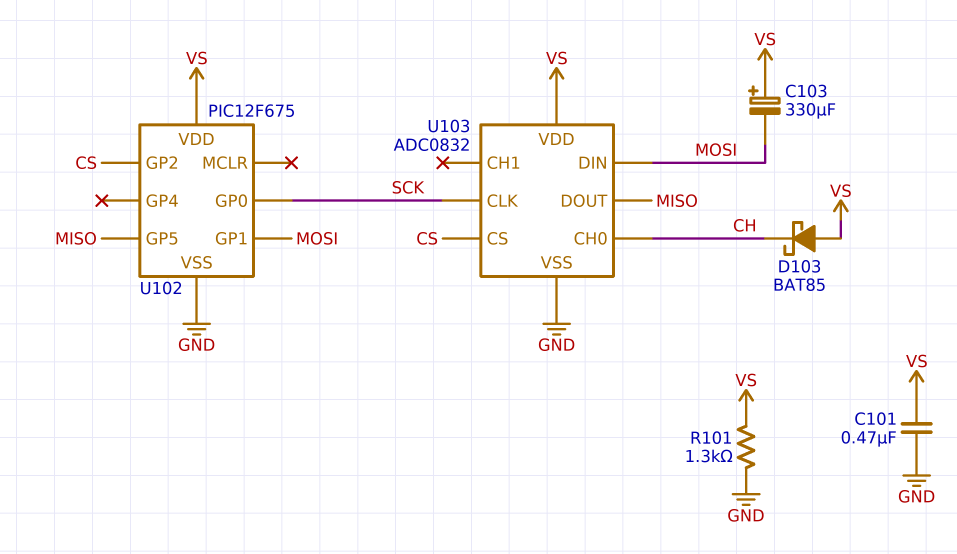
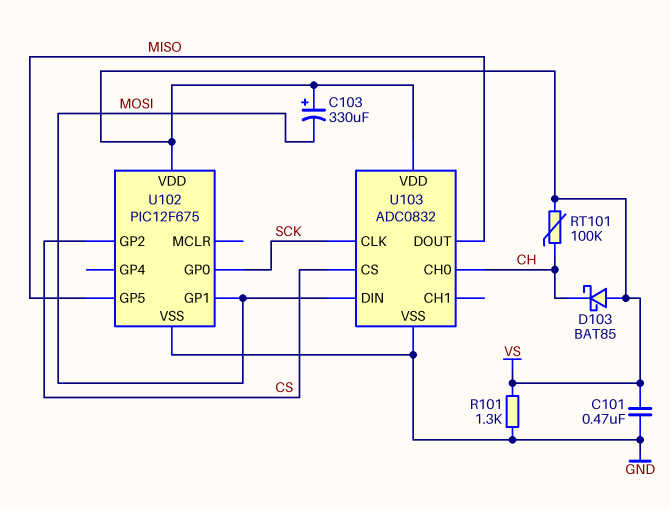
RT101: none -> 100k (CH, VS)

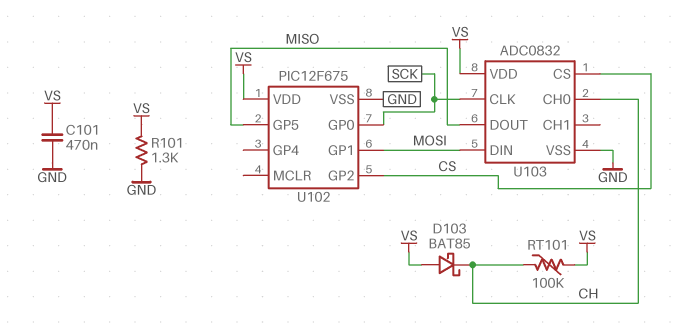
C103: 330uF (plus VS, minus MOSI) -> none

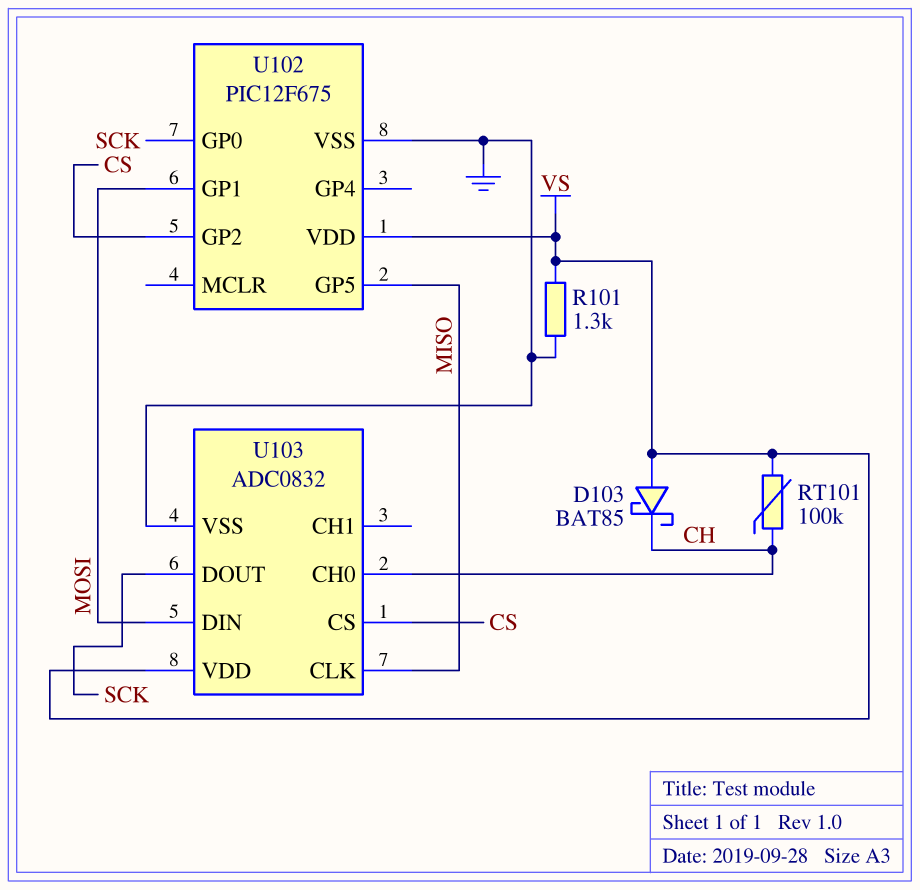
C101: 470nF (GND, VS) -> none
U103 pin CLK: SCK -> MISO
U103 pin DOUT: MISO -> SCK

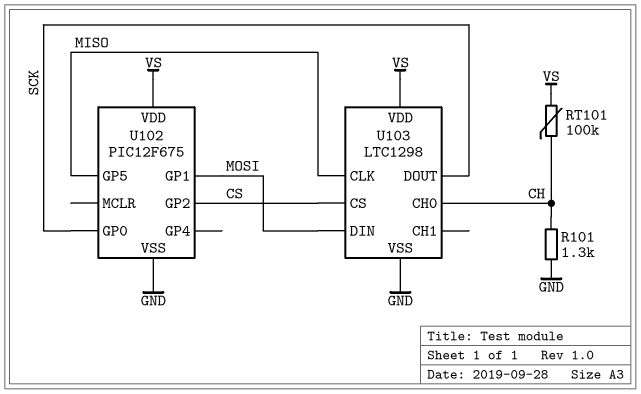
D103: schottky BAT85 (A VS, K CH) -> none
R101: 1.3k (GND, VS) -> 1.3k (CH, GND)
U103: ADC0832 -> LTC1298

